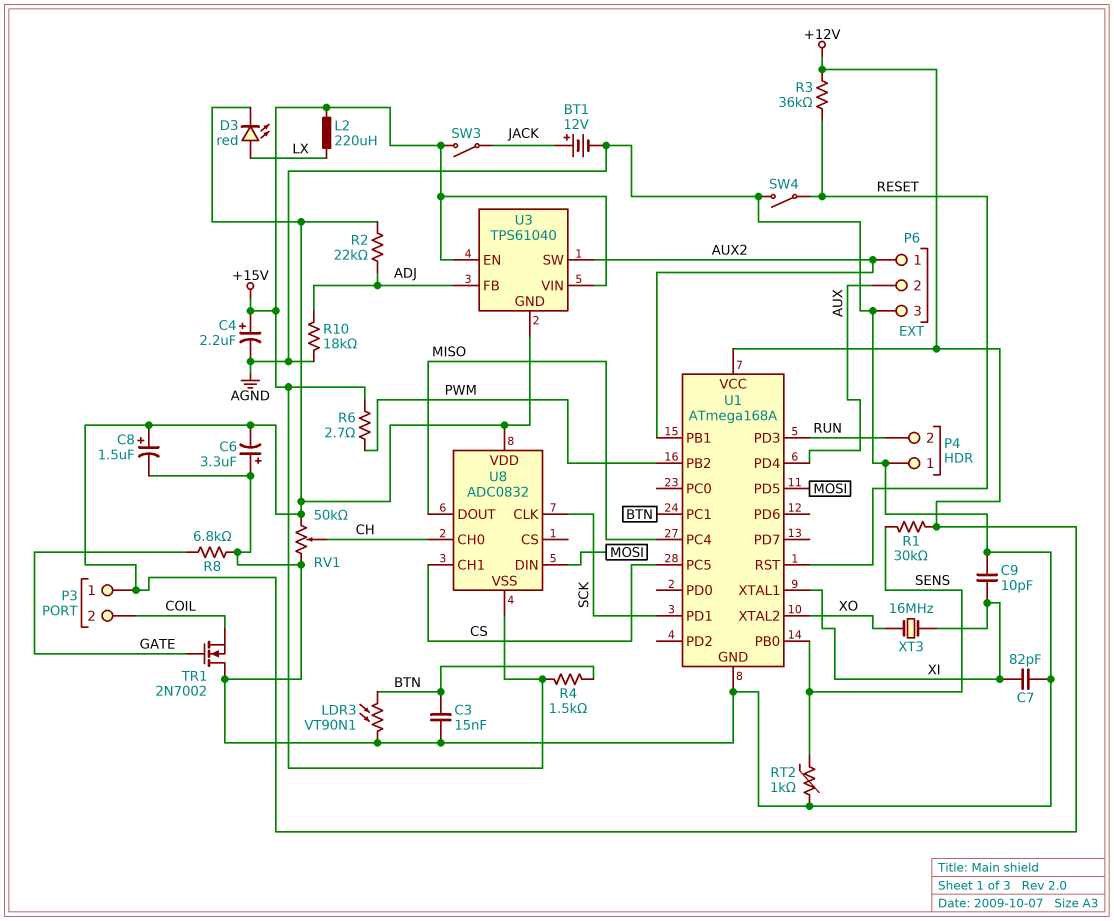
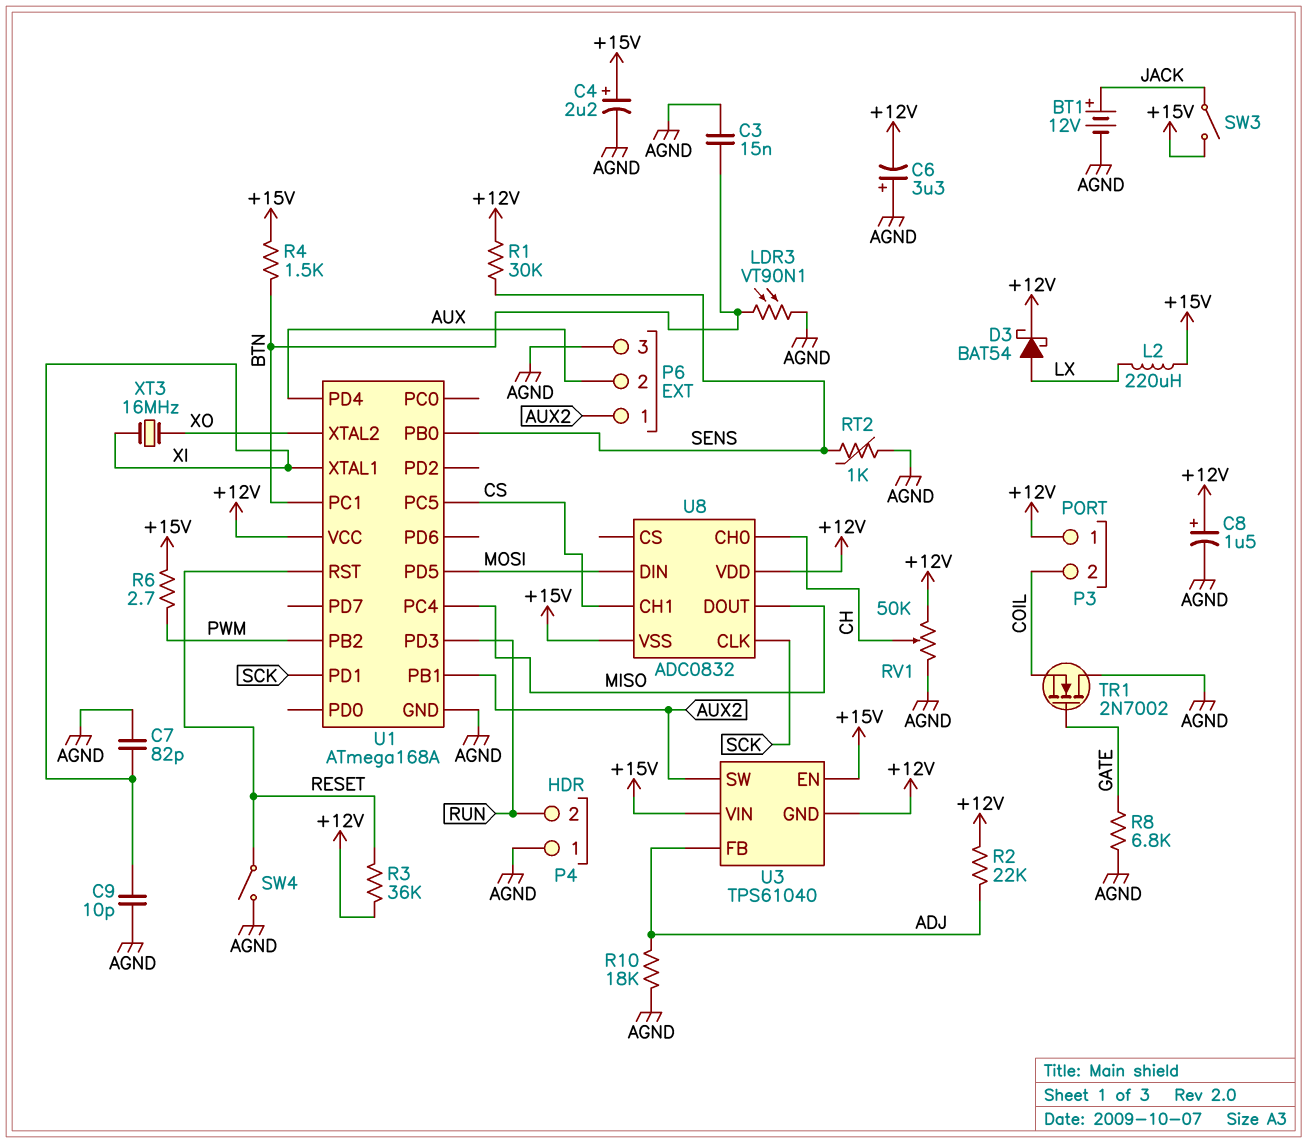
D3: LED red (A LX, K +12V) -> schottky BAT54 (A LX, K +12V)

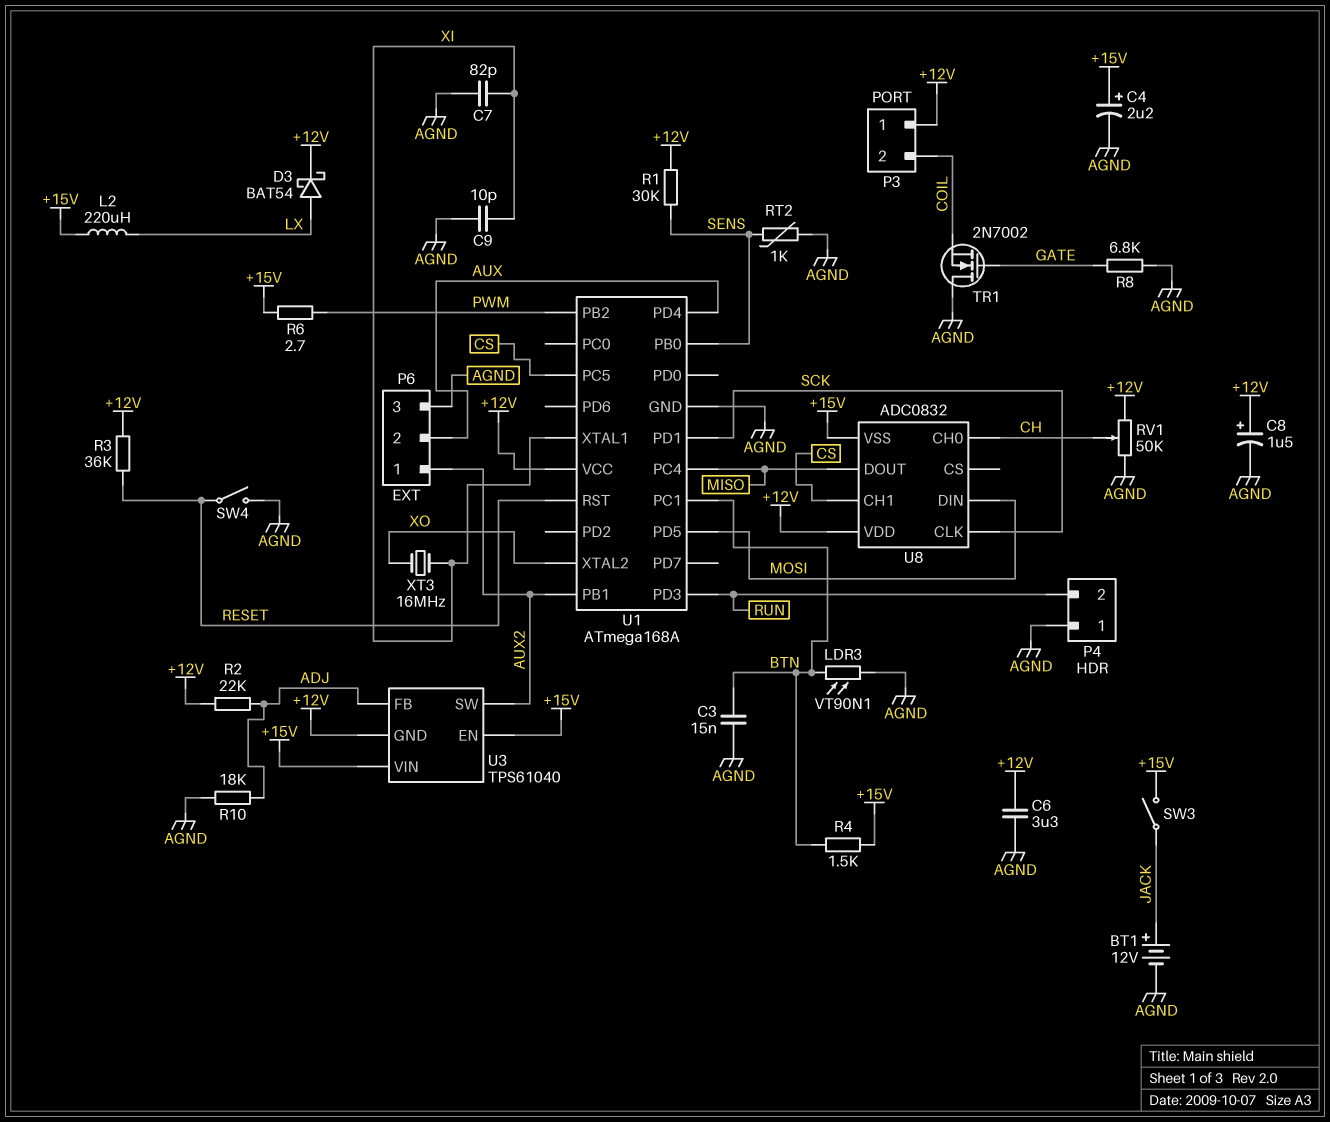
C6: 3.3uF (plus AGND, minus +12V) -> 3.3uF (+12V, AGND)

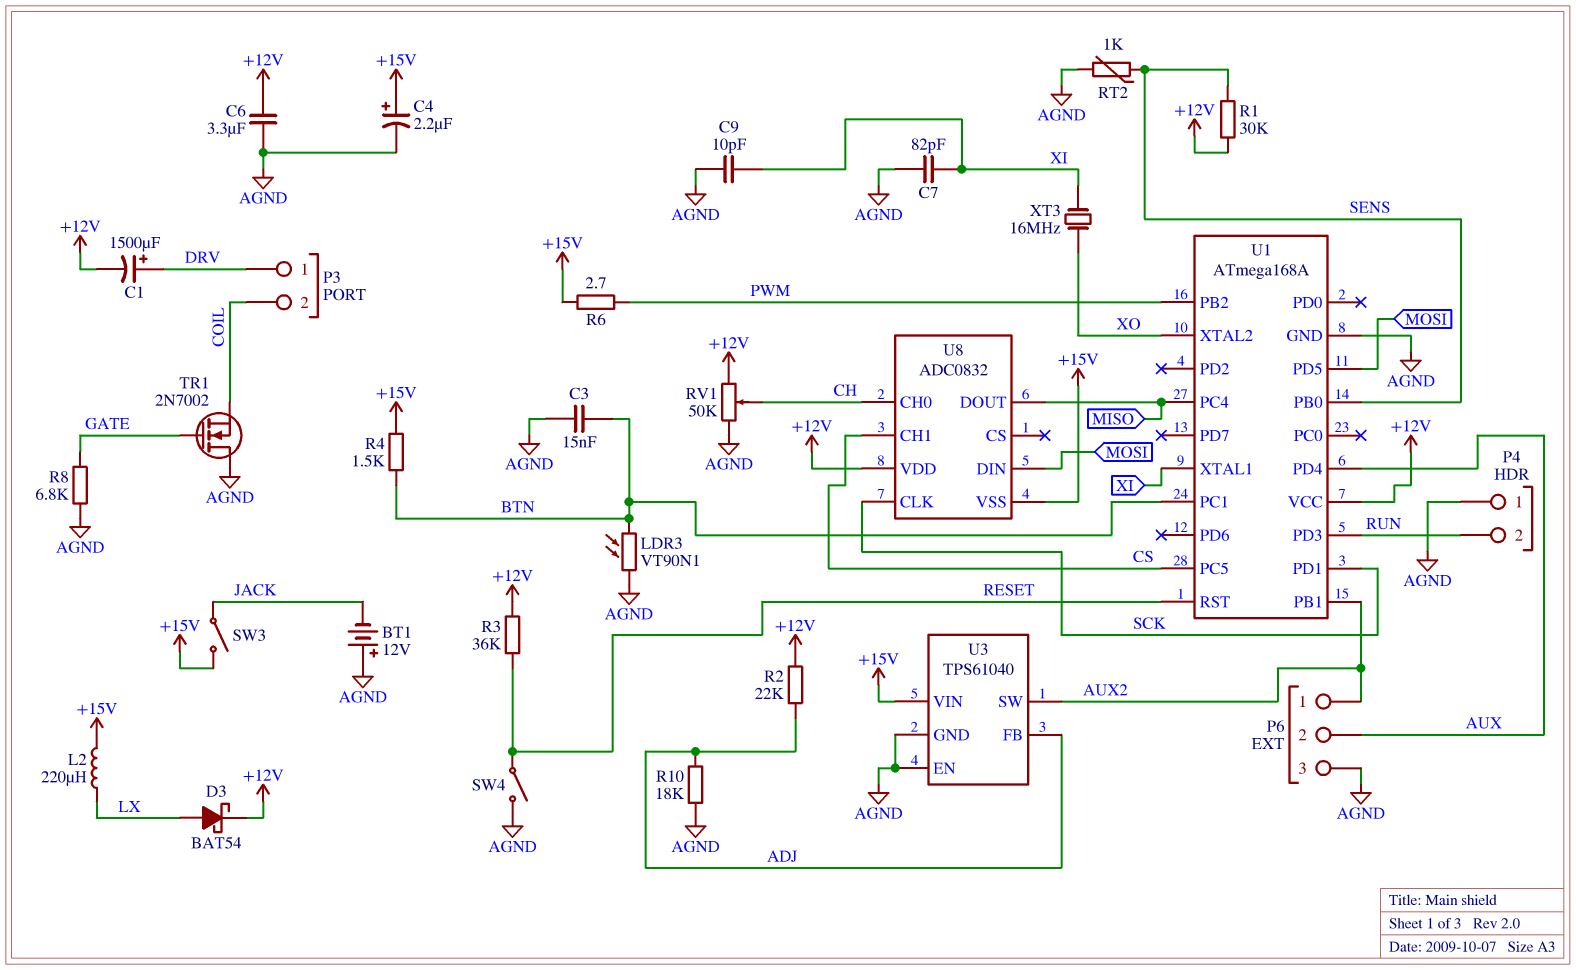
BT1: 12V (plus JACK, minus AGND) -> 12V (plus AGND, minus JACK)
C1: none -> 1500uF (plus DRV, minus +12V)
C8: 1.5uF (plus +12V, minus AGND) -> none
P3 pin 1: +12V -> DRV
U3 pin EN: +15V -> AGND
U3 pin GND: +12V -> AGND

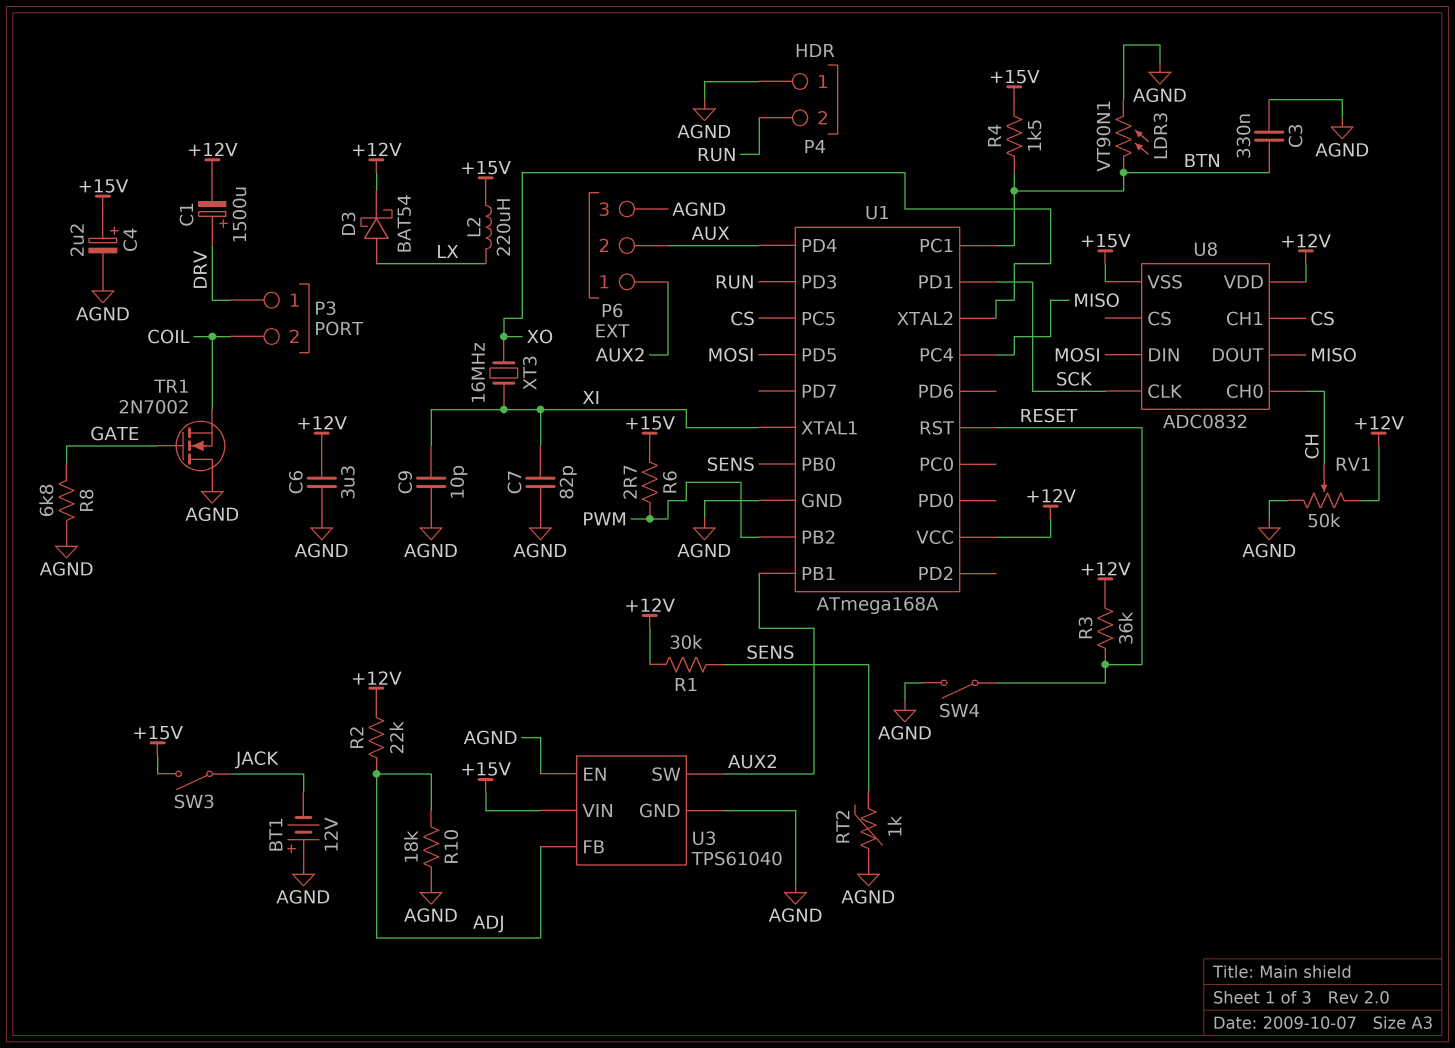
C3: 15nF (AGND, BTN) -> 330nF (AGND, BTN)

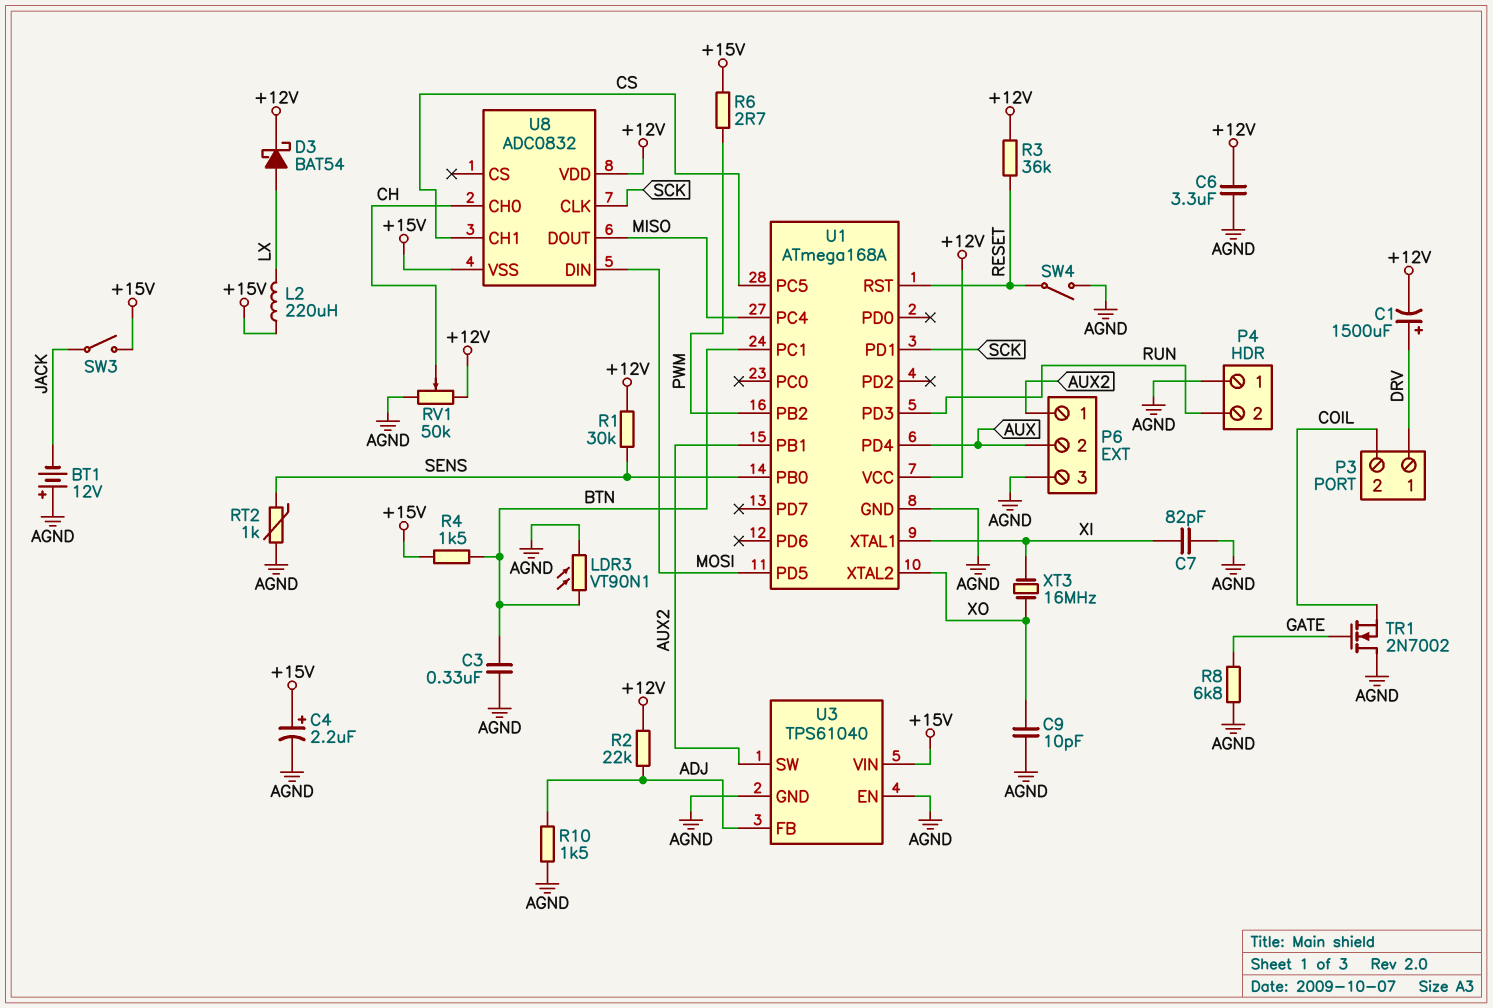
C9: 10pF (AGND, XI) -> 10pF (AGND, XO)
R10: 18k (ADJ, AGND) -> 1.5k (ADJ, AGND)

